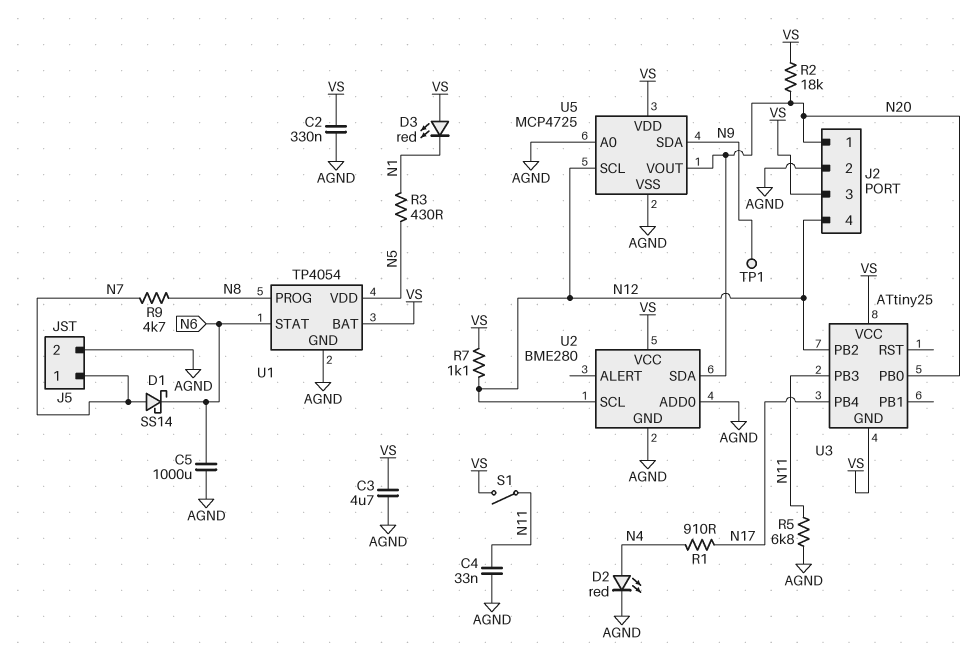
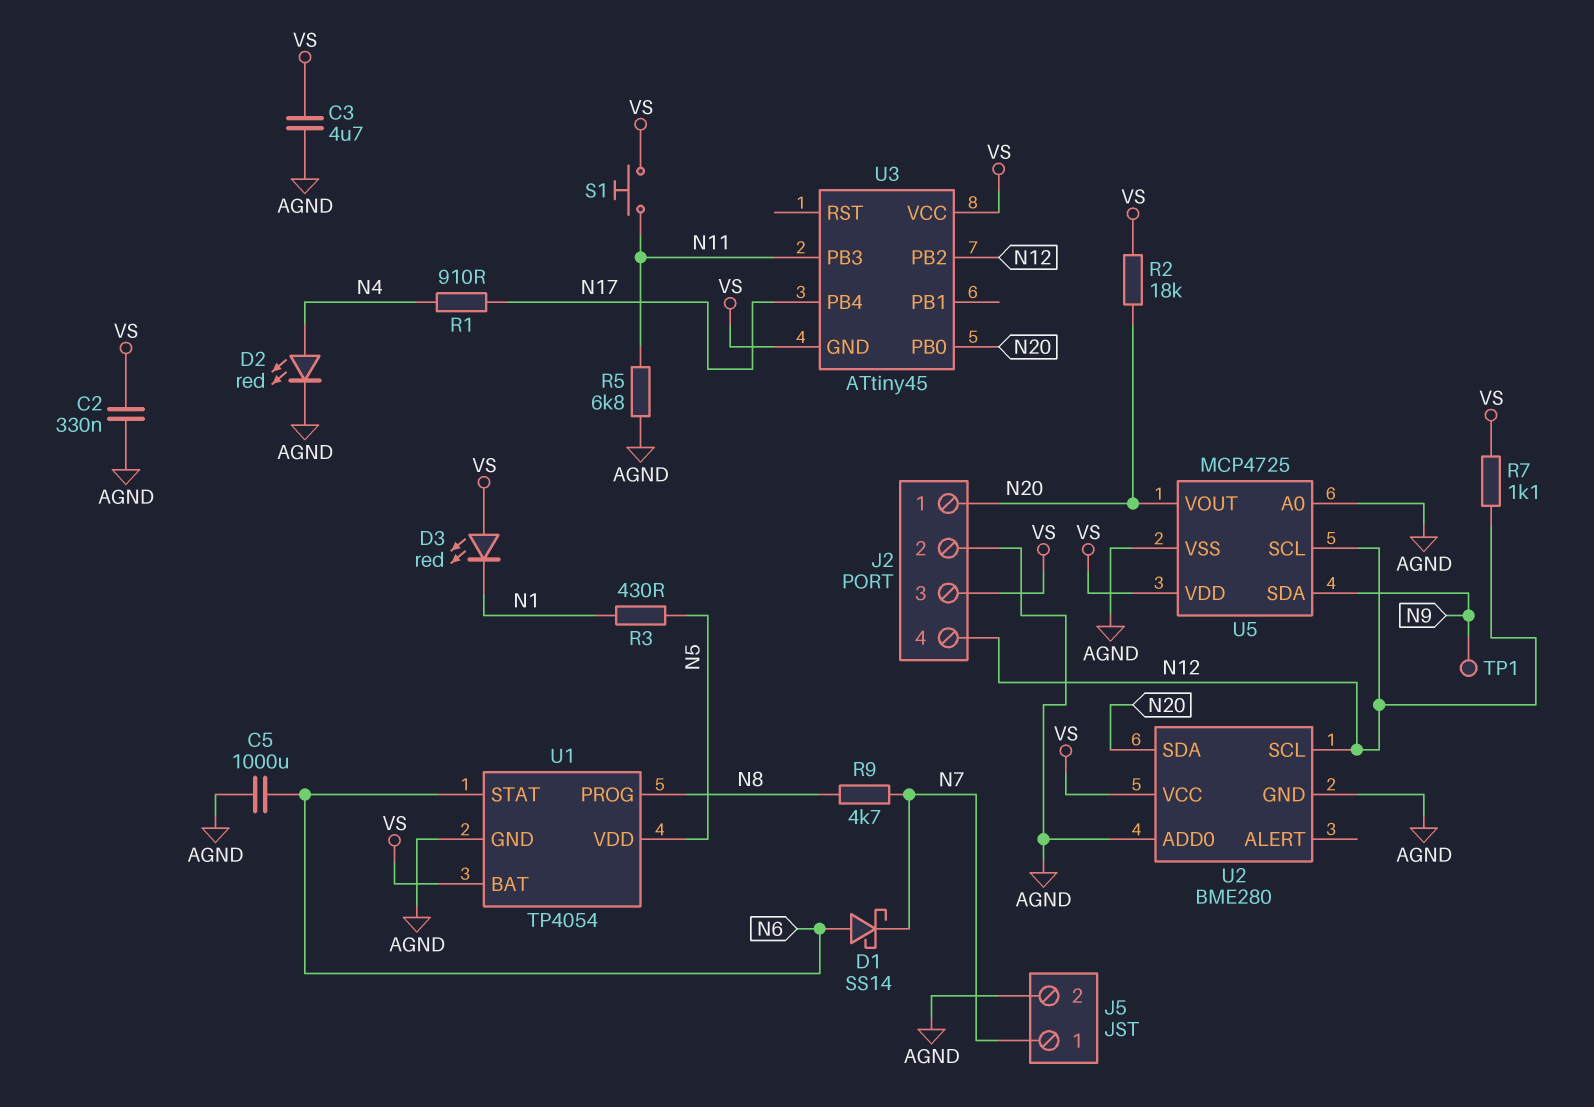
C4: 33nF (AGND, N11) -> none
D1: schottky SS14 (A N7, K N6) -> schottky SS14 (A N6, K N7)
S1: switch (N11, VS) -> button (N11, VS)
U3: ATtiny25 -> ATtiny45

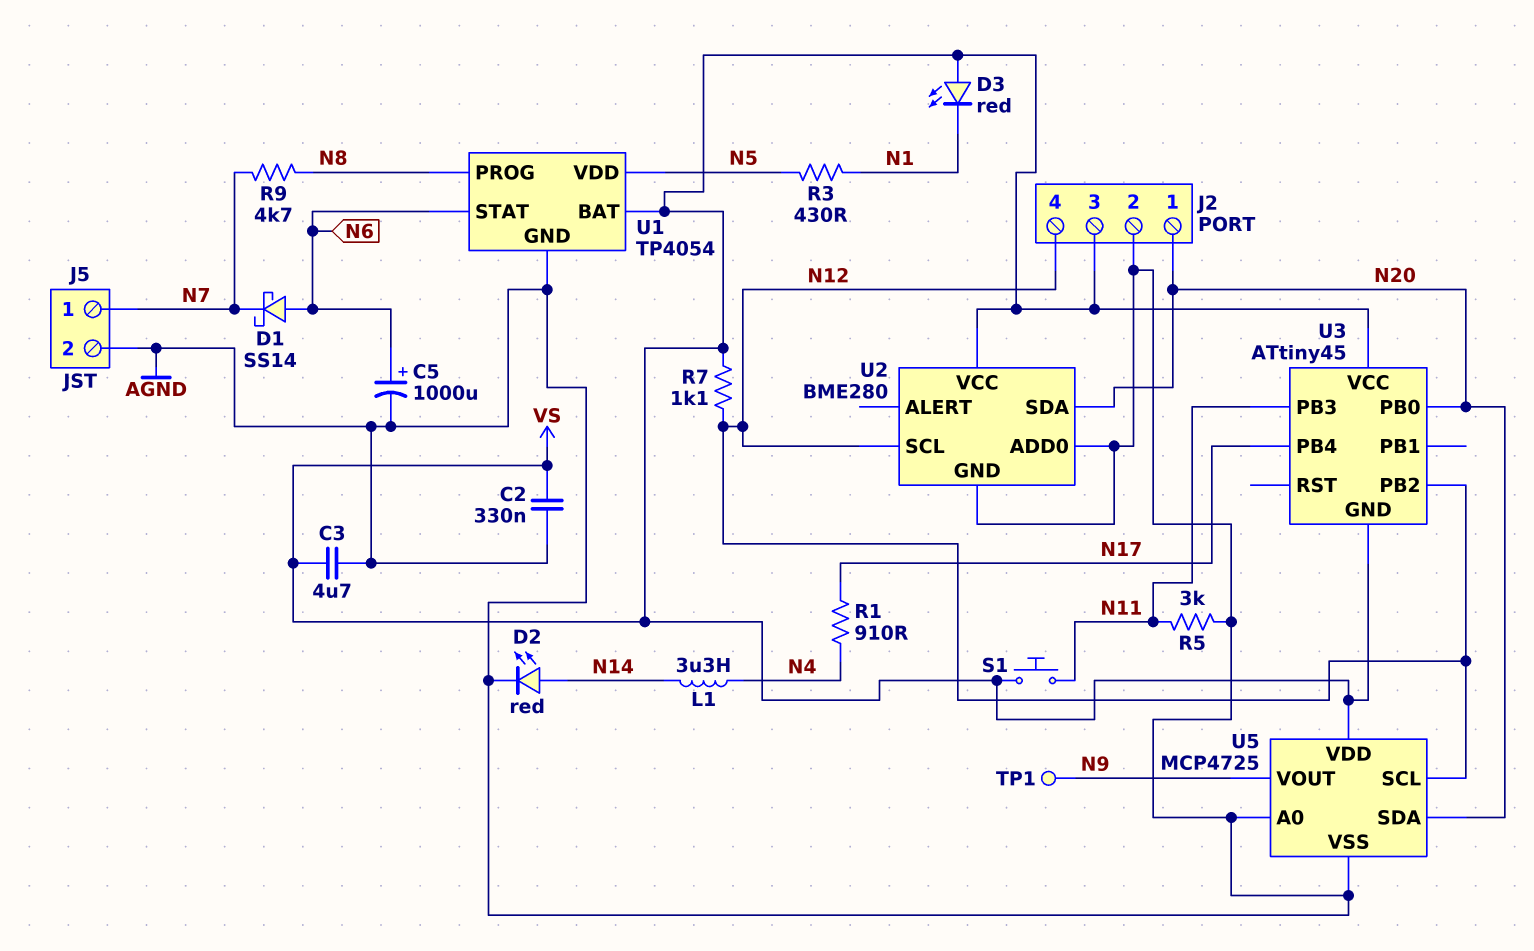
C5: 1000uF (AGND, N6) -> 1000uF (plus N6, minus AGND)
D2: LED red (A N4, K AGND) -> LED red (A N14, K AGND)
L1: none -> 3.3uH (N4, N14)
R2: 18k (N20, VS) -> none
R5: 6.8k (AGND, N11) -> 3k (AGND, N11)
U5 pin SDA: N9 -> N20
U5 pin VOUT: N20 -> N9

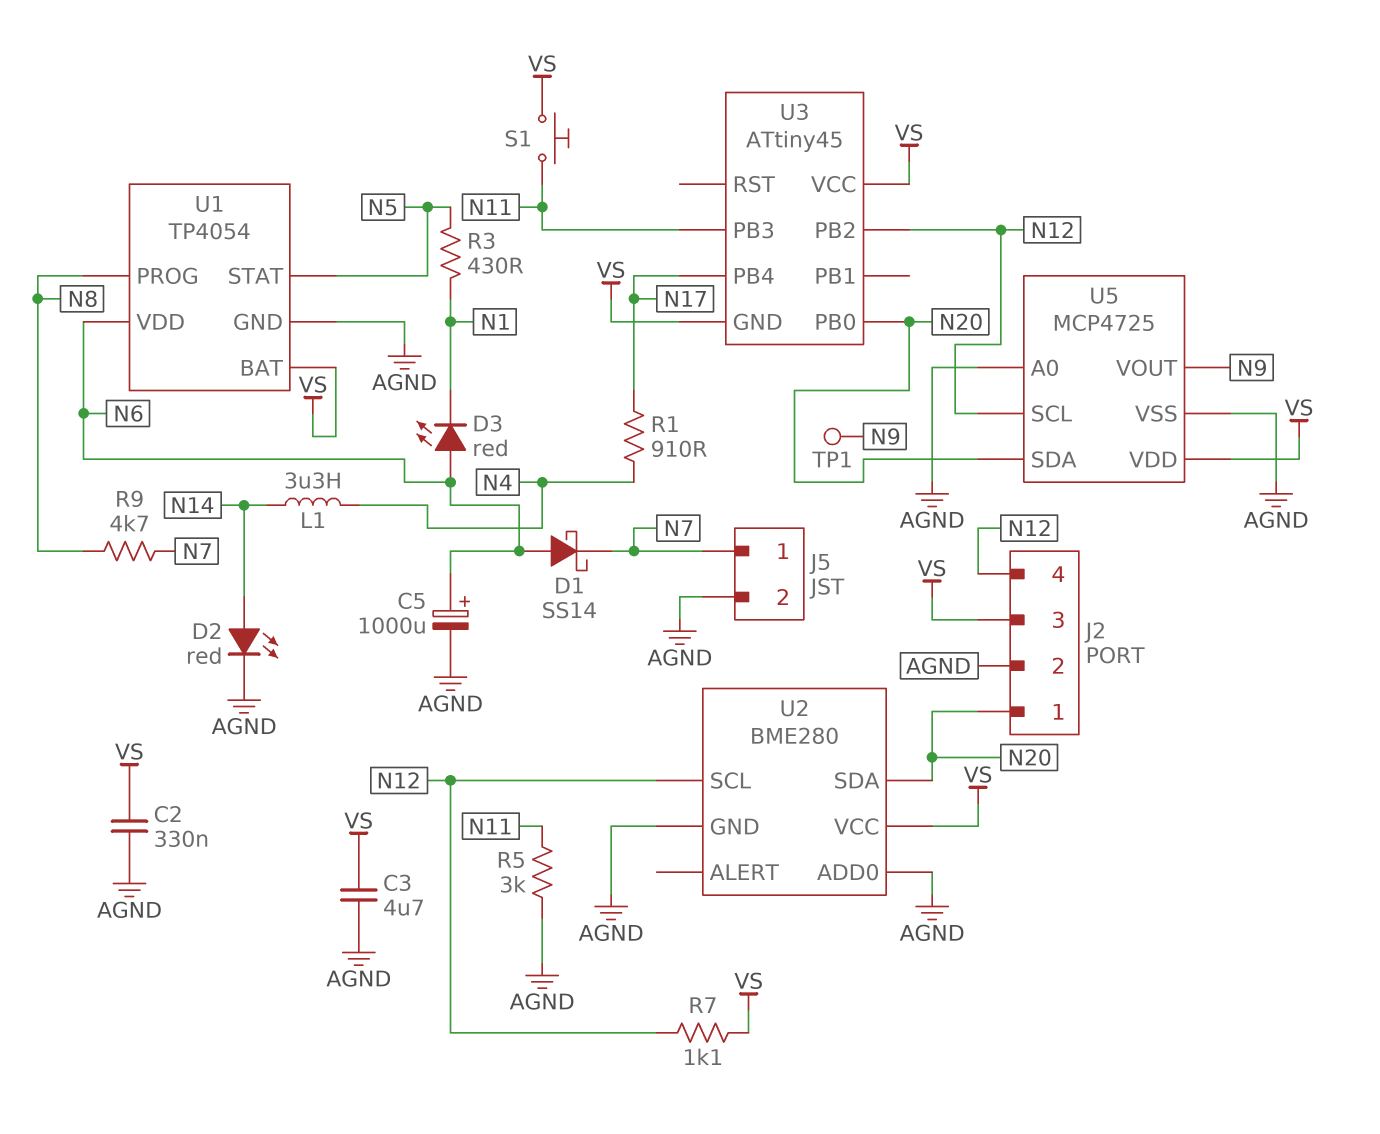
D3: LED red (A VS, K N1) -> LED red (A N6, K N1)
U1 pin STAT: N6 -> N5
U1 pin VDD: N5 -> N6

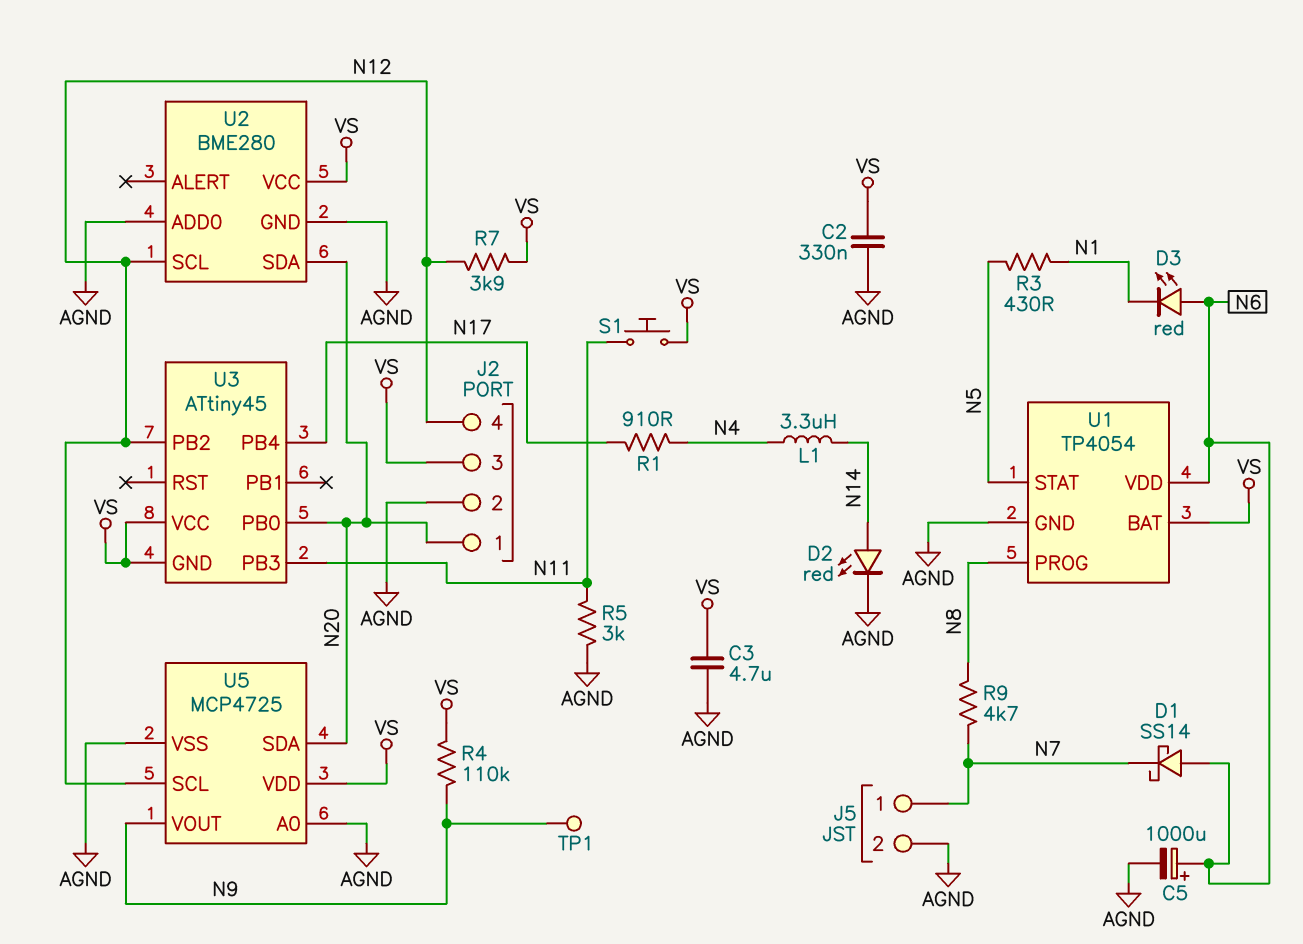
R4: none -> 110k (N9, VS)
R7: 1.1k (N12, VS) -> 3.9k (N12, VS)

